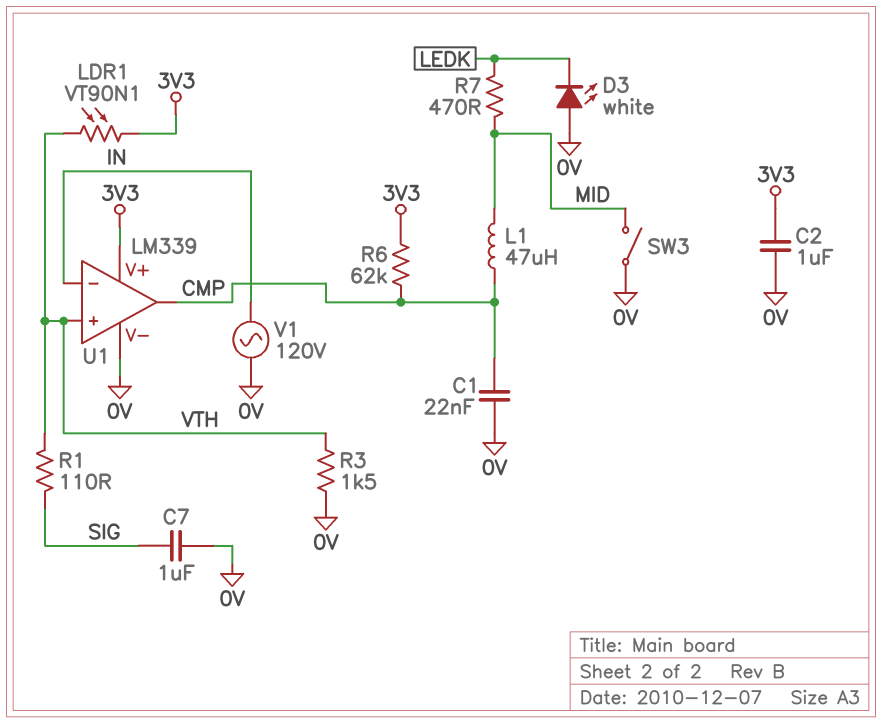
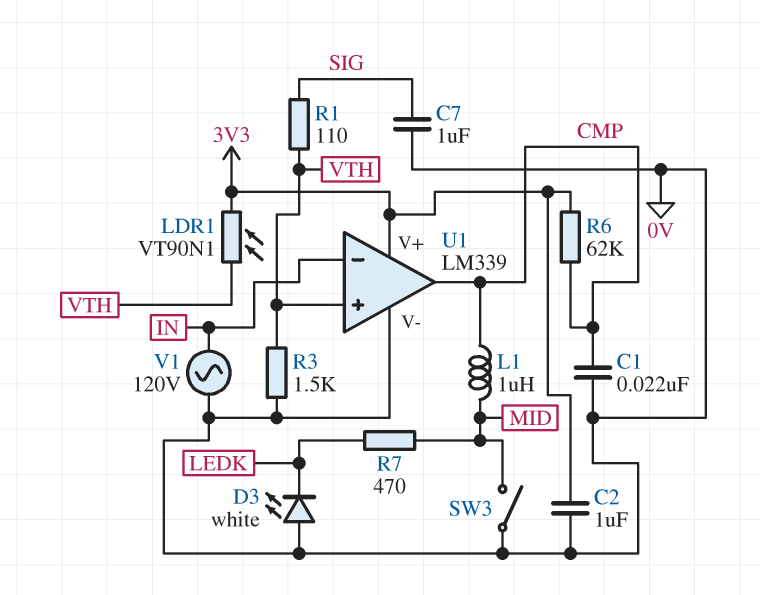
L1: 47uH (CMP, MID) -> 1uH (CMP, MID)

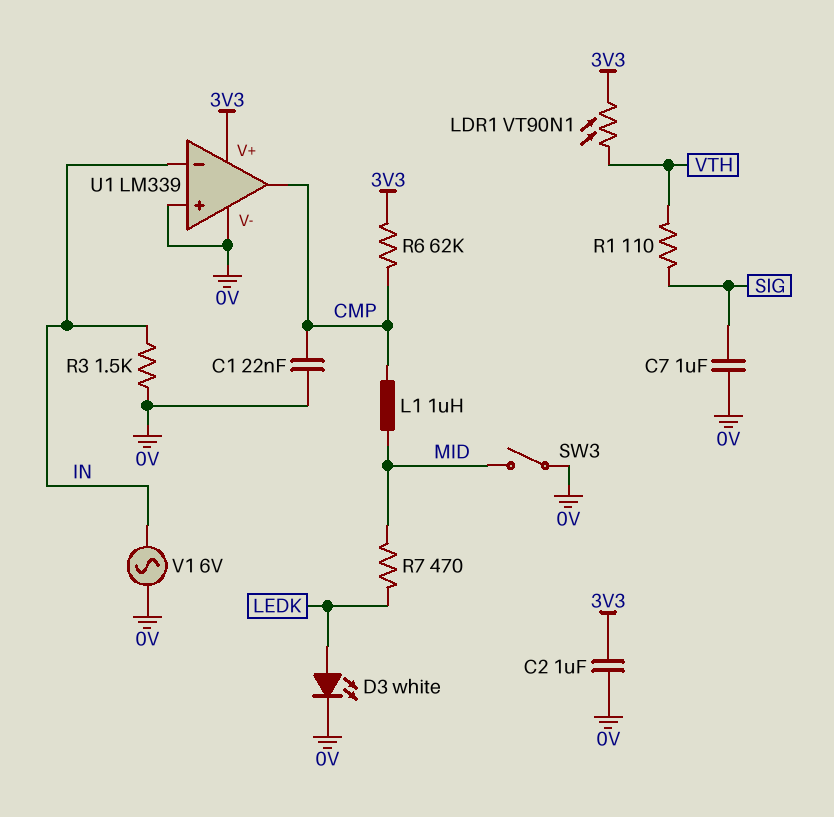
D3: LED white (A 0V, K LEDK) -> LED white (A LEDK, K 0V)
R3: 1.5k (0V, VTH) -> 1.5k (0V, IN)
U1 pin in+: VTH -> 0V
V1: AC 120V (0V, IN) -> AC 6V (0V, IN)

